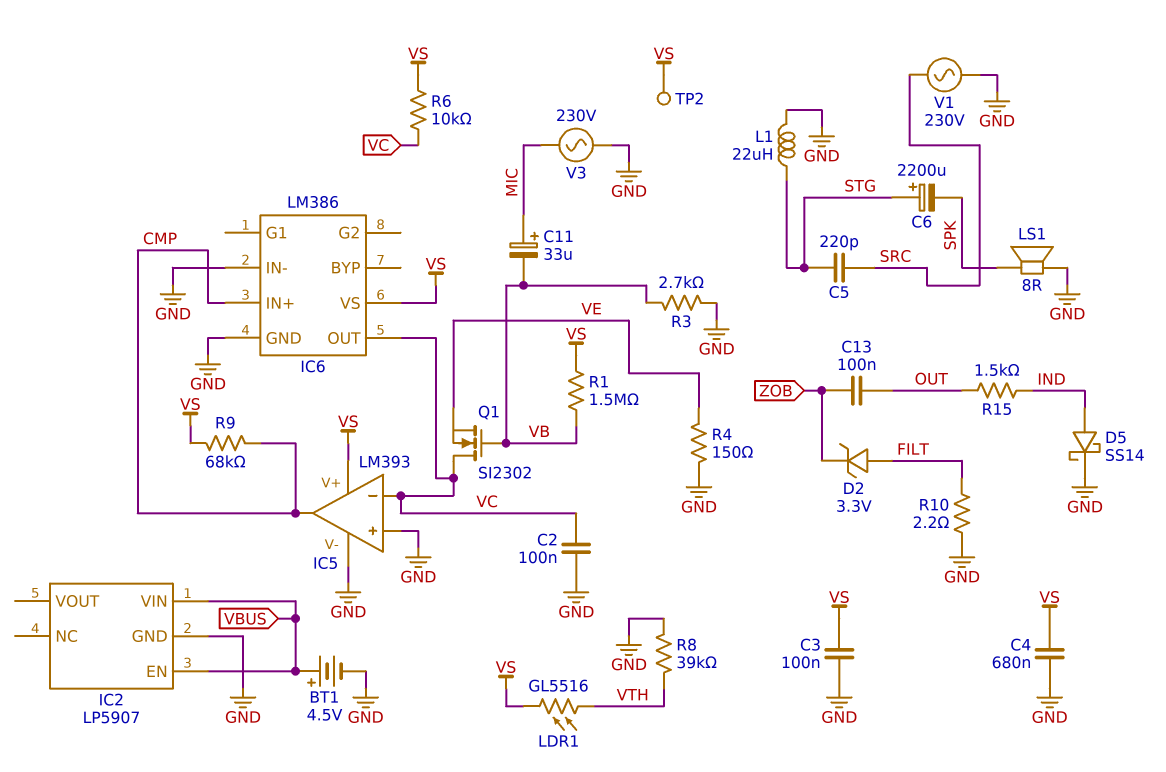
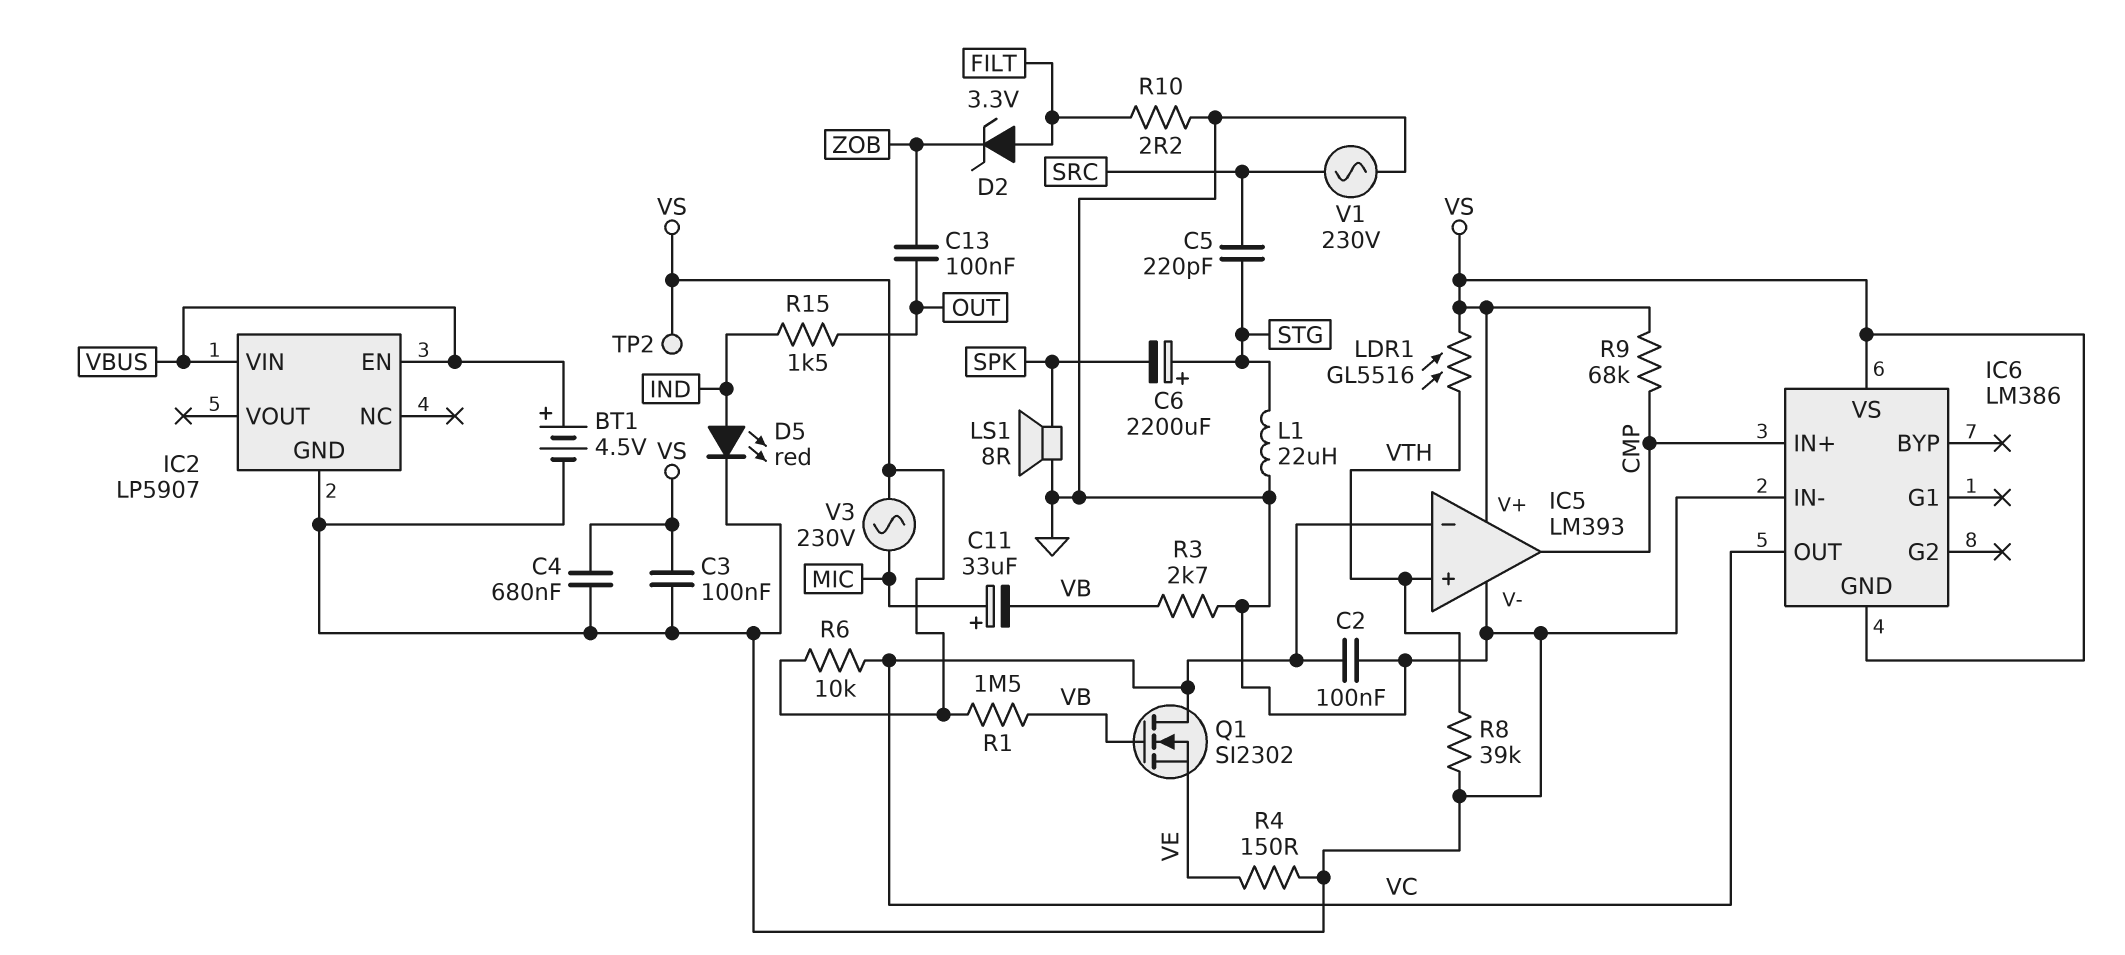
D5: schottky SS14 (A IND, K GND) -> LED red (A IND, K GND)
IC5 pin in+: GND -> VTH
IC6 pin GND: GND -> VS
V3: AC 230V (GND, MIC) -> AC 230V (MIC, VS)

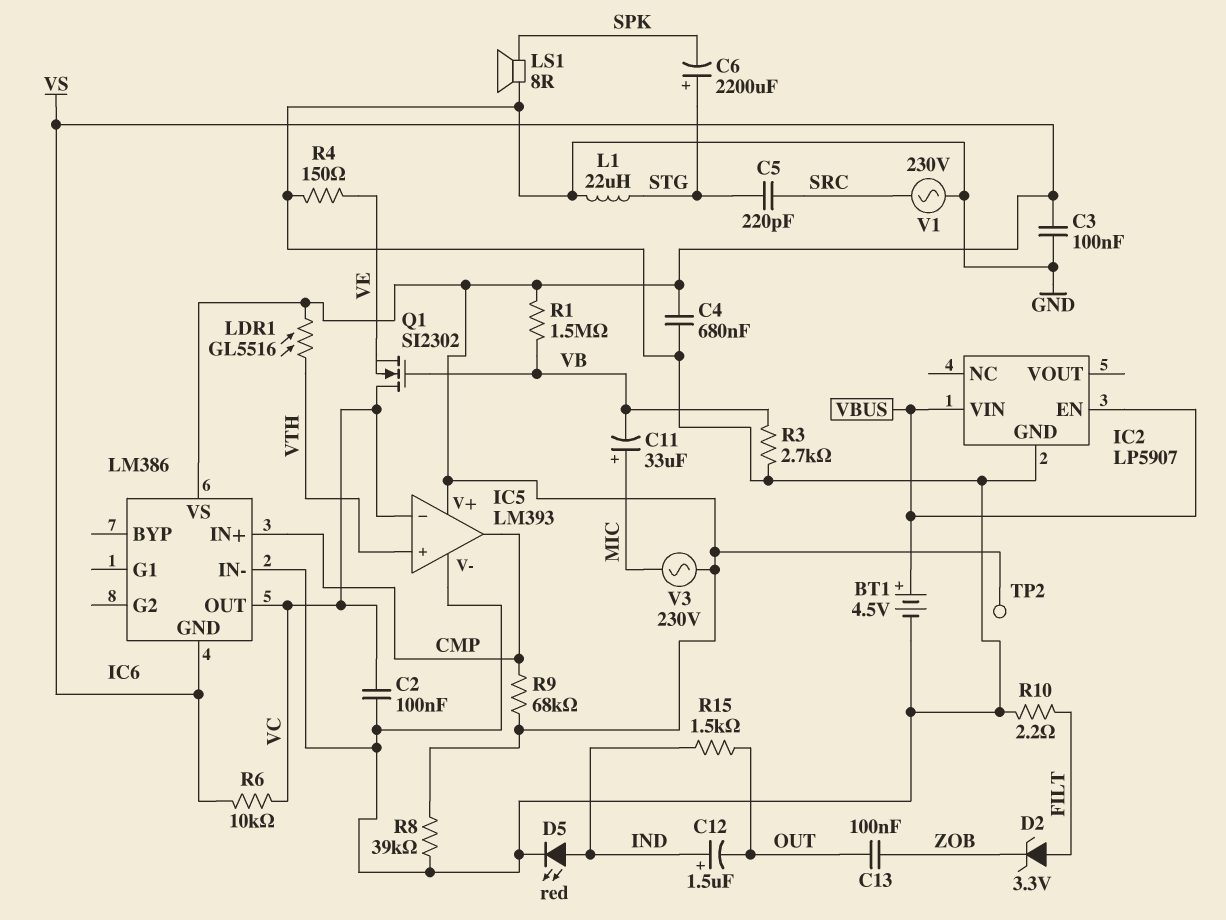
C12: none -> 1.5uF (plus IND, minus OUT)
R8: 39k (GND, VTH) -> 39k (GND, VS)

